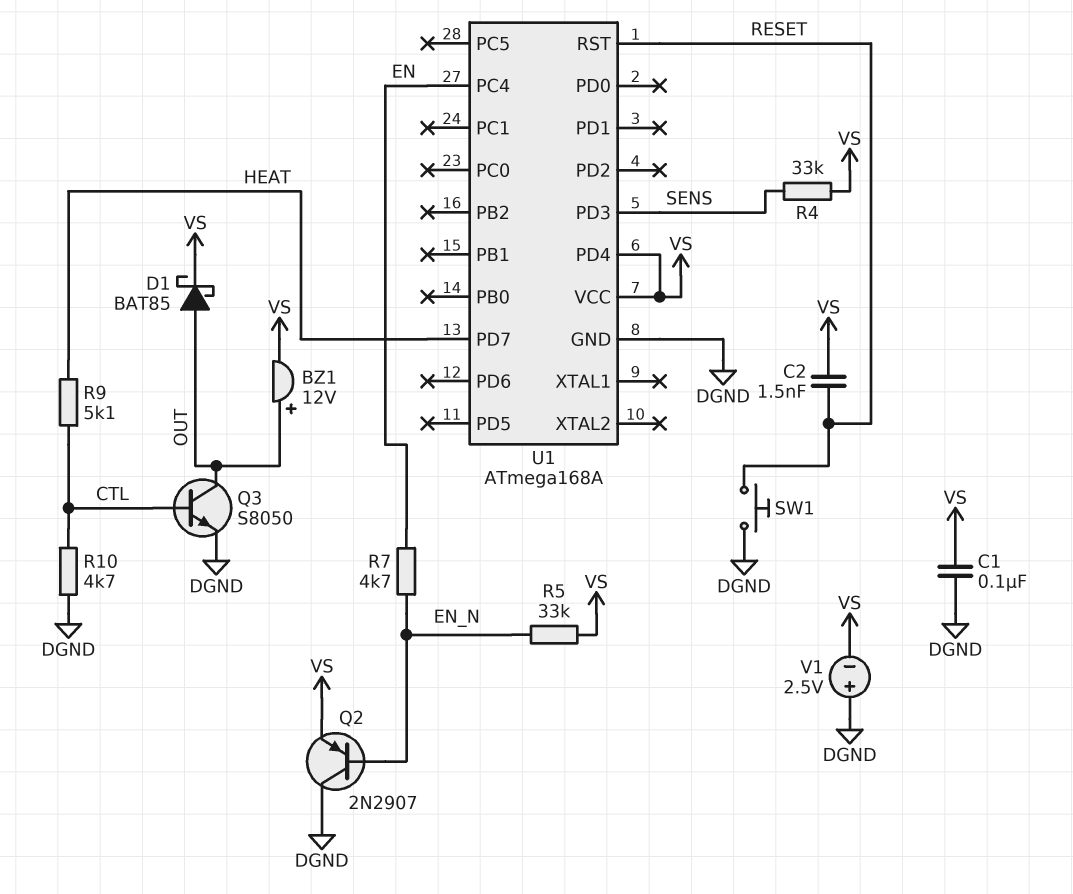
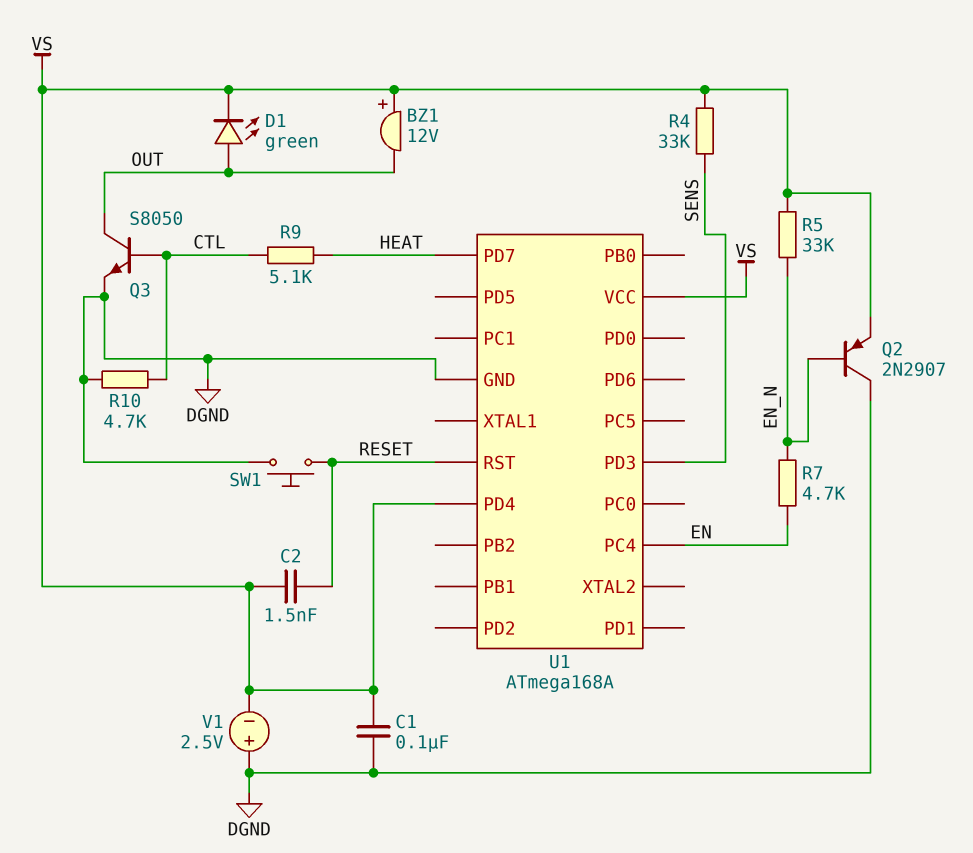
BZ1: buzzer 12V (plus OUT, minus VS) -> buzzer 12V (plus VS, minus OUT)
D1: schottky BAT85 (A OUT, K VS) -> LED green (A OUT, K VS)

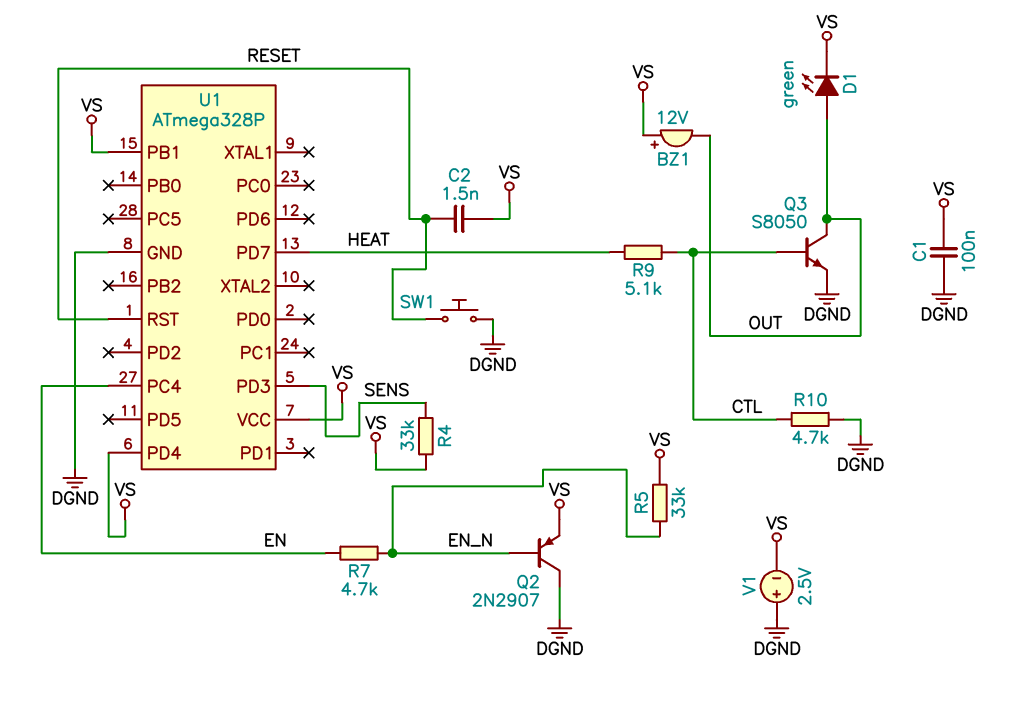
U1: ATmega168A -> ATmega328P
U1 pin PB1: none -> VS

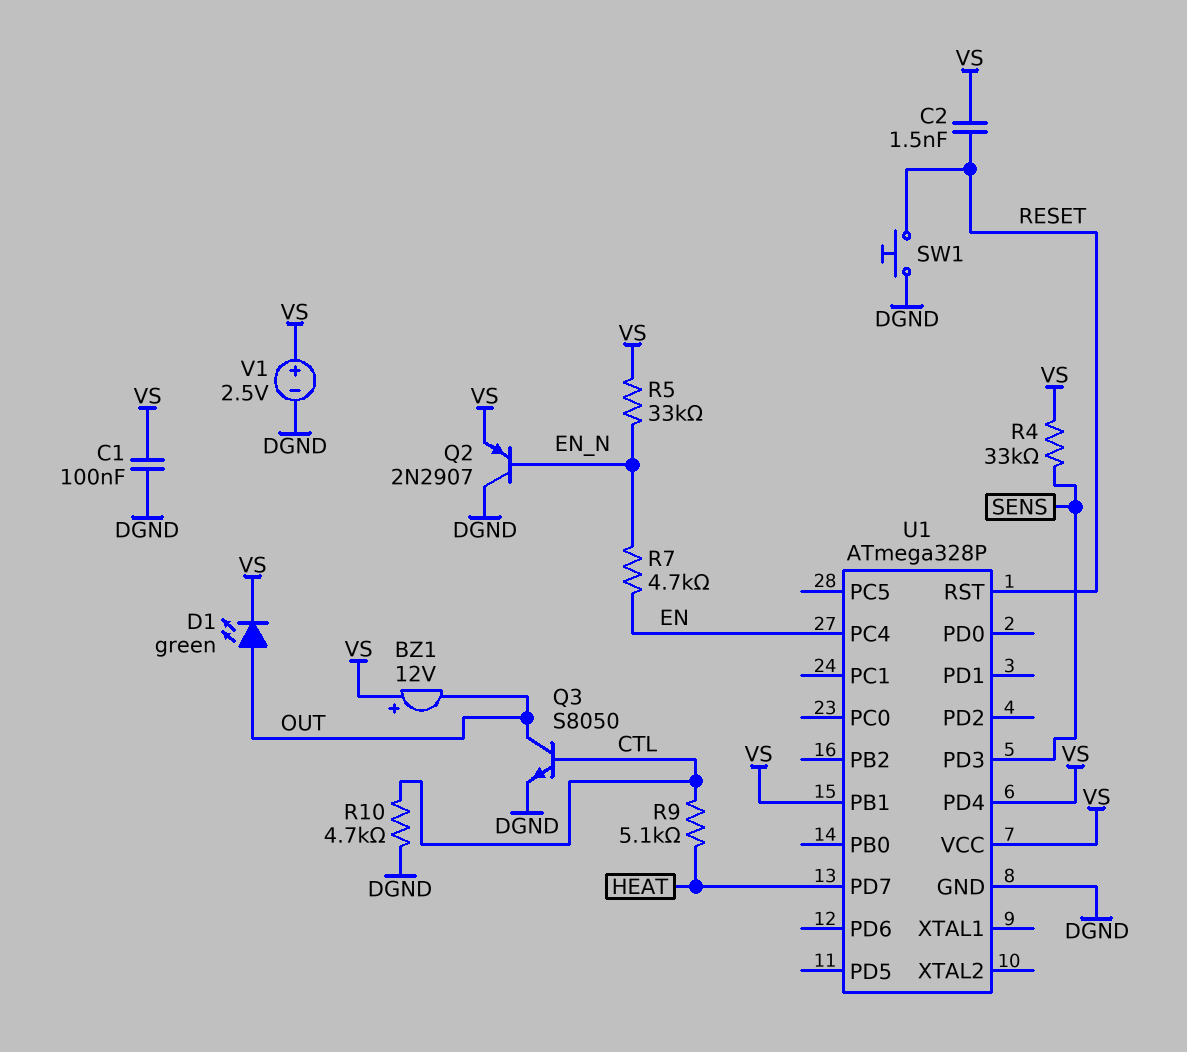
V1: 2.5V (plus DGND, minus VS) -> 2.5V (plus VS, minus DGND)

